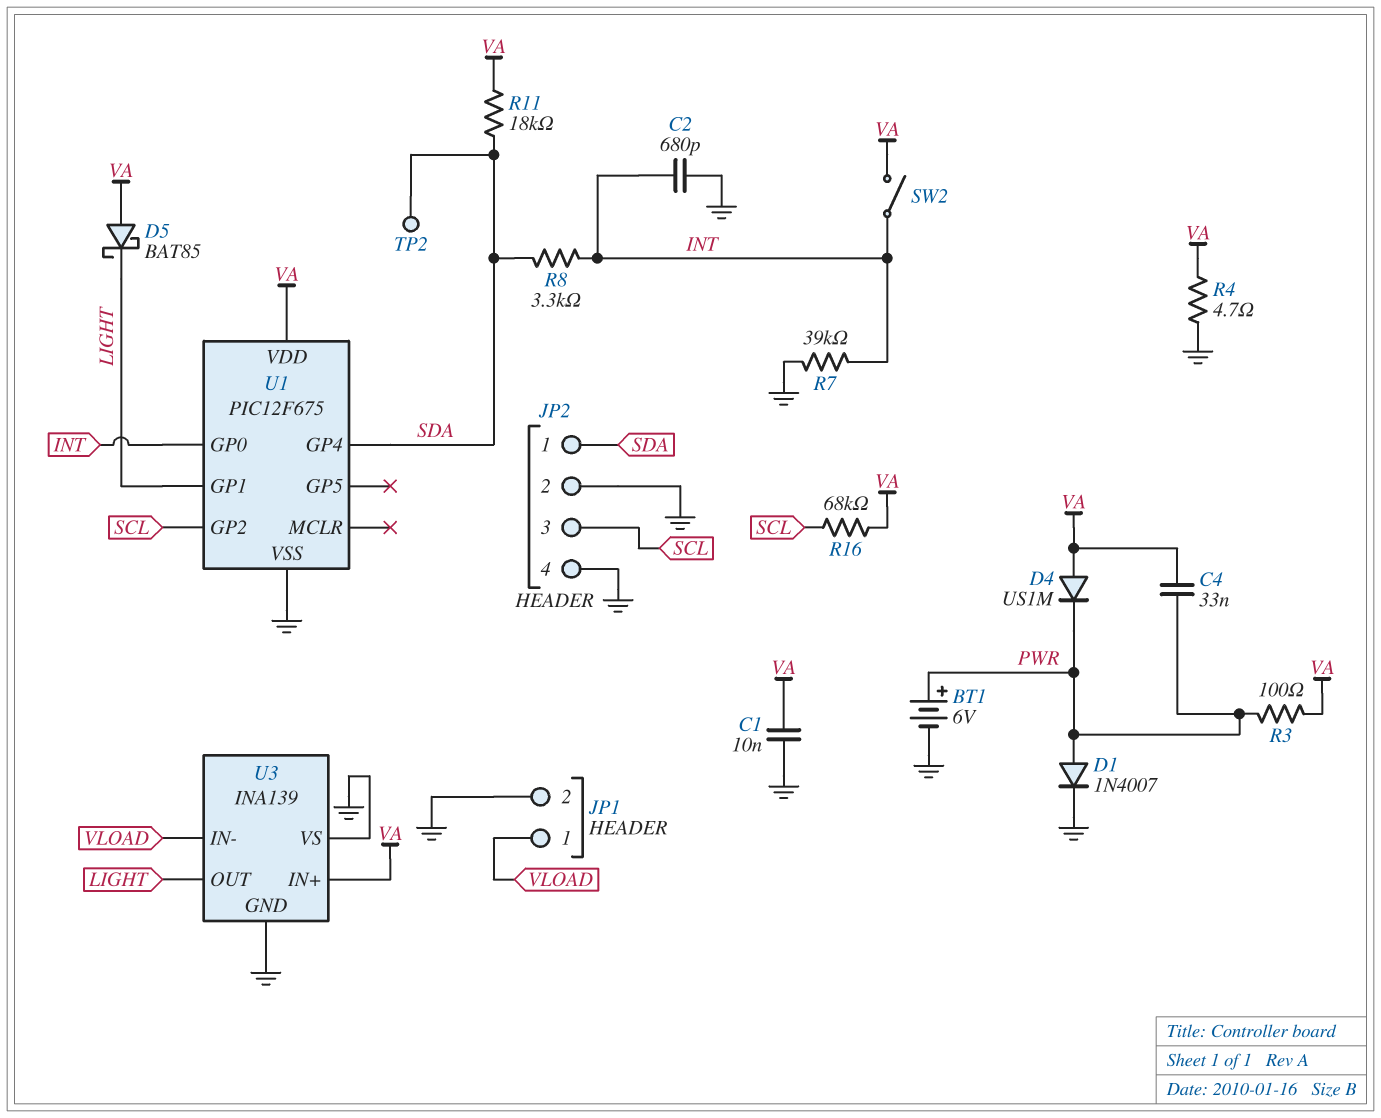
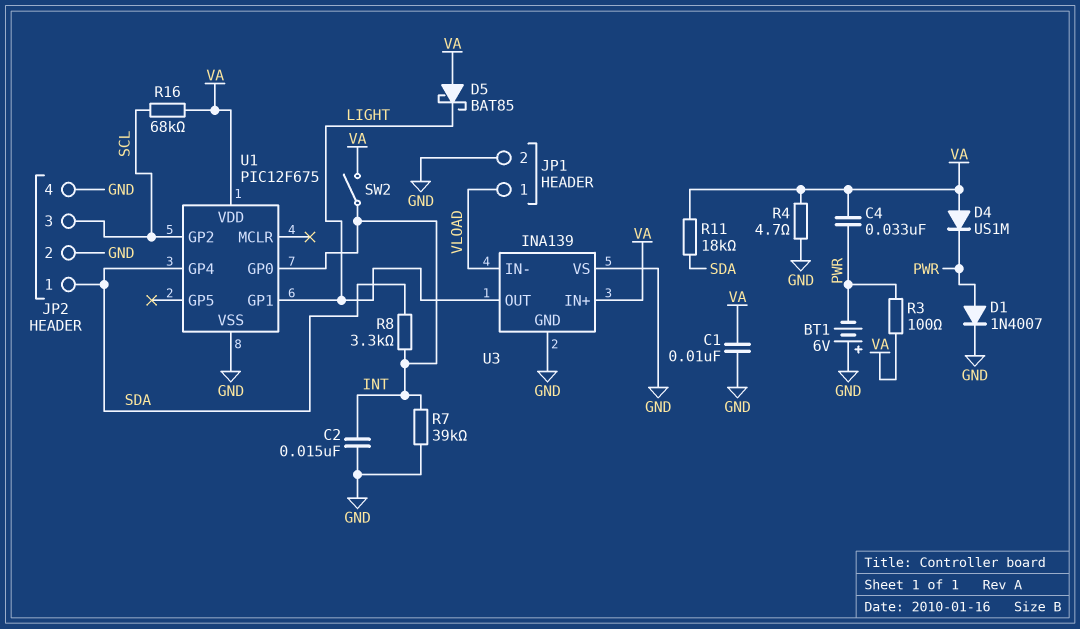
BT1: 6V (plus PWR, minus GND) -> 6V (plus GND, minus PWR)
C2: 680pF (GND, INT) -> 15nF (GND, INT)
TP2: test point (SDA) -> none

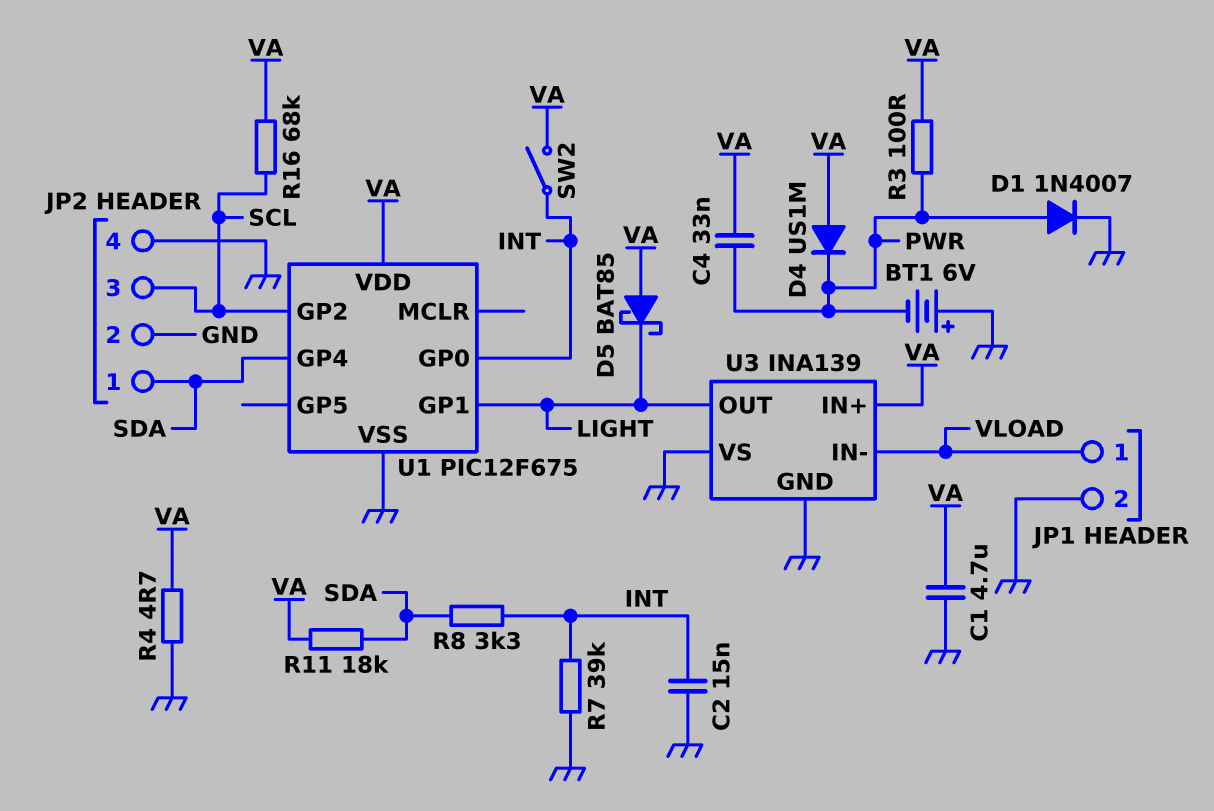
C1: 10nF (GND, VA) -> 4.7uF (GND, VA)

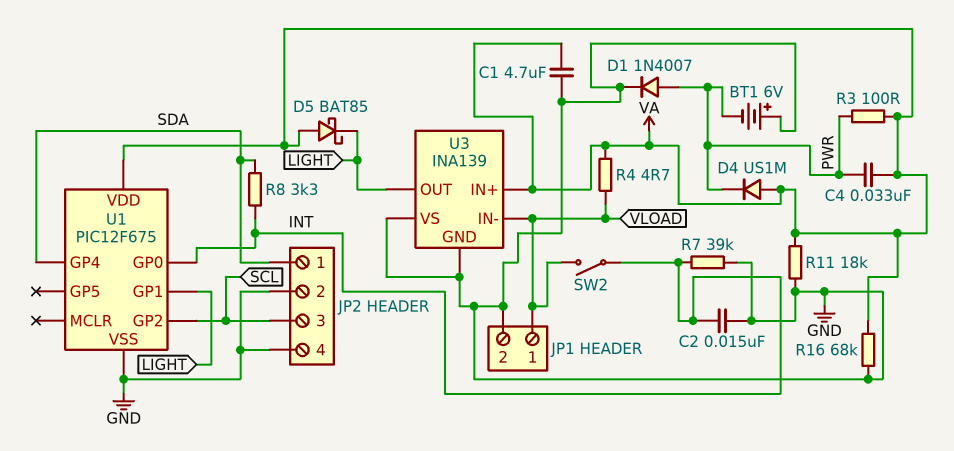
R4: 4.7 (GND, VA) -> 4.7 (VA, VLOAD)
R11: 18k (SDA, VA) -> 18k (GND, VA)
R16: 68k (SCL, VA) -> 68k (GND, VA)
SW2: switch (INT, VA) -> switch (INT, VLOAD)

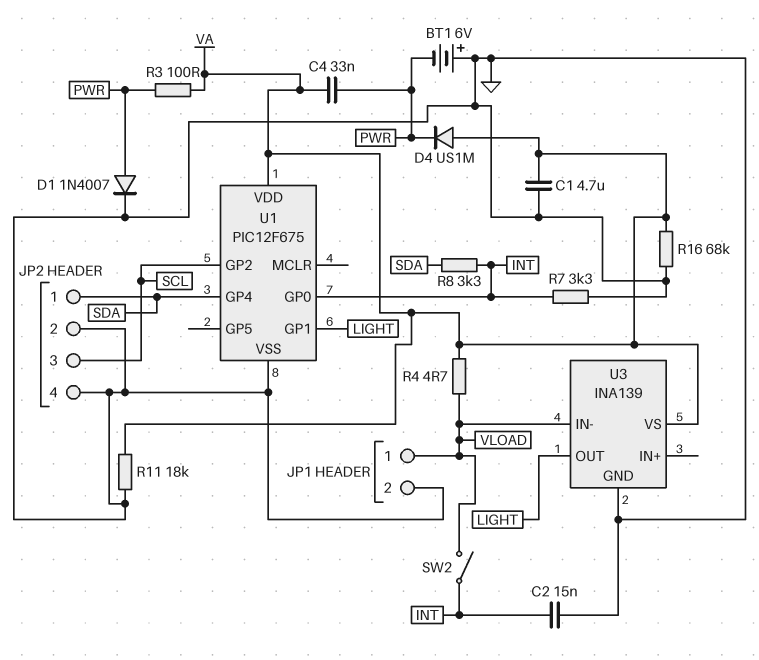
D5: schottky BAT85 (A VA, K LIGHT) -> none
R7: 39k (GND, INT) -> 3.3k (GND, INT)
U3 pin IN+: VA -> none
U3 pin VS: GND -> VA

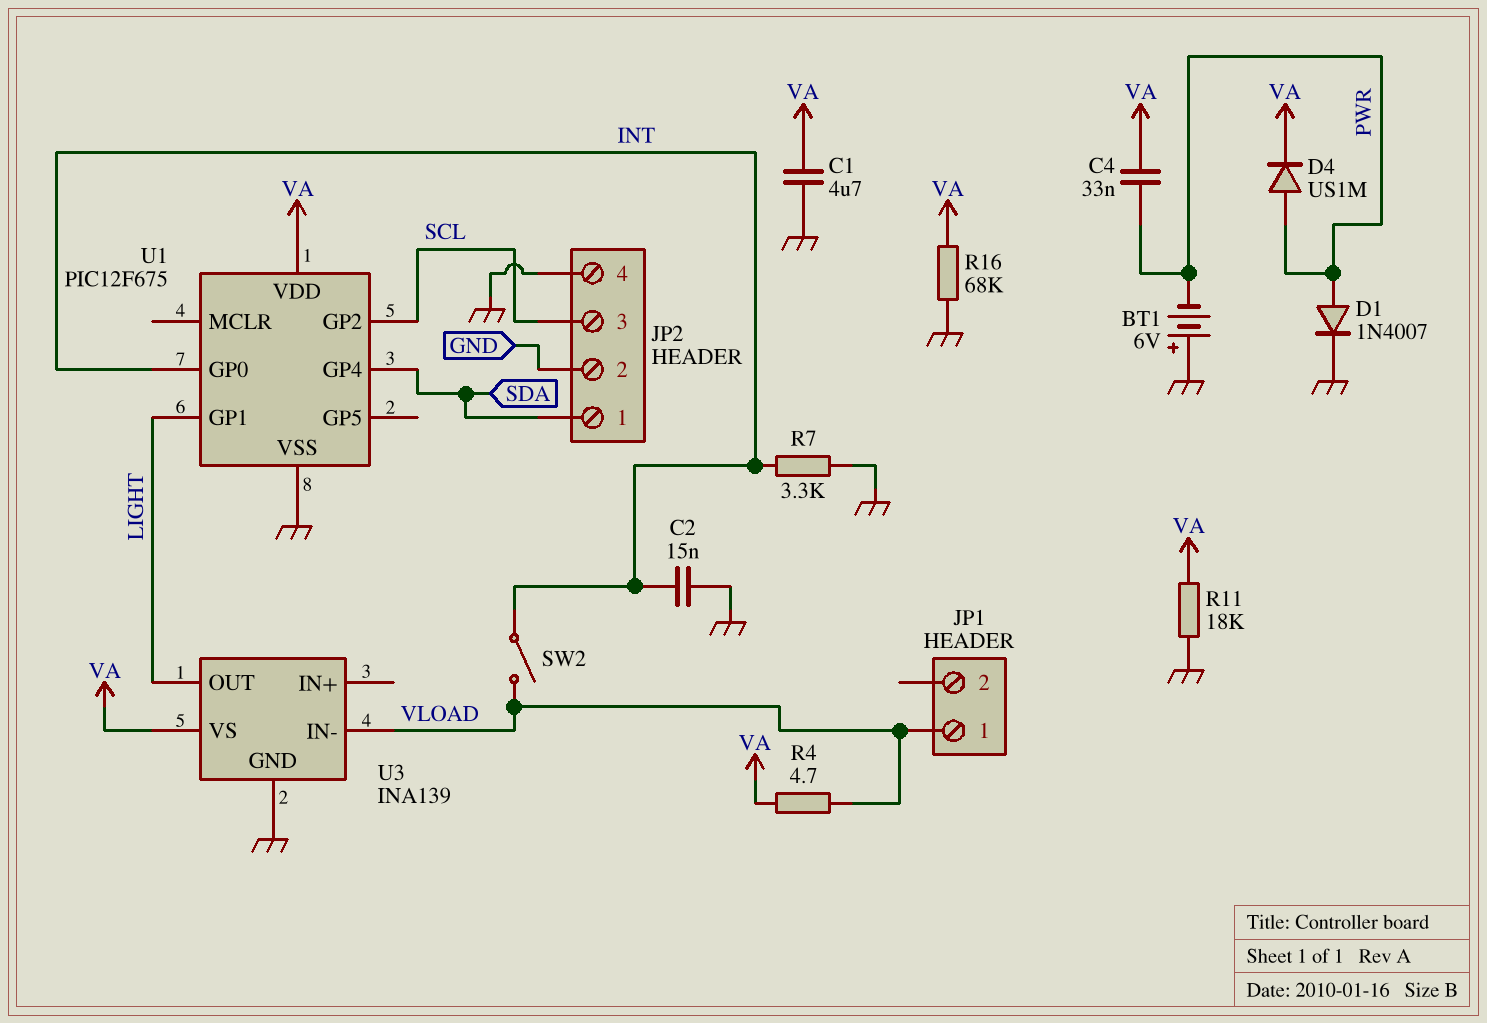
D4: diode US1M (A VA, K PWR) -> diode US1M (A PWR, K VA)
JP1 pin 2: GND -> none
R3: 100 (PWR, VA) -> none
R8: 3.3k (INT, SDA) -> none

